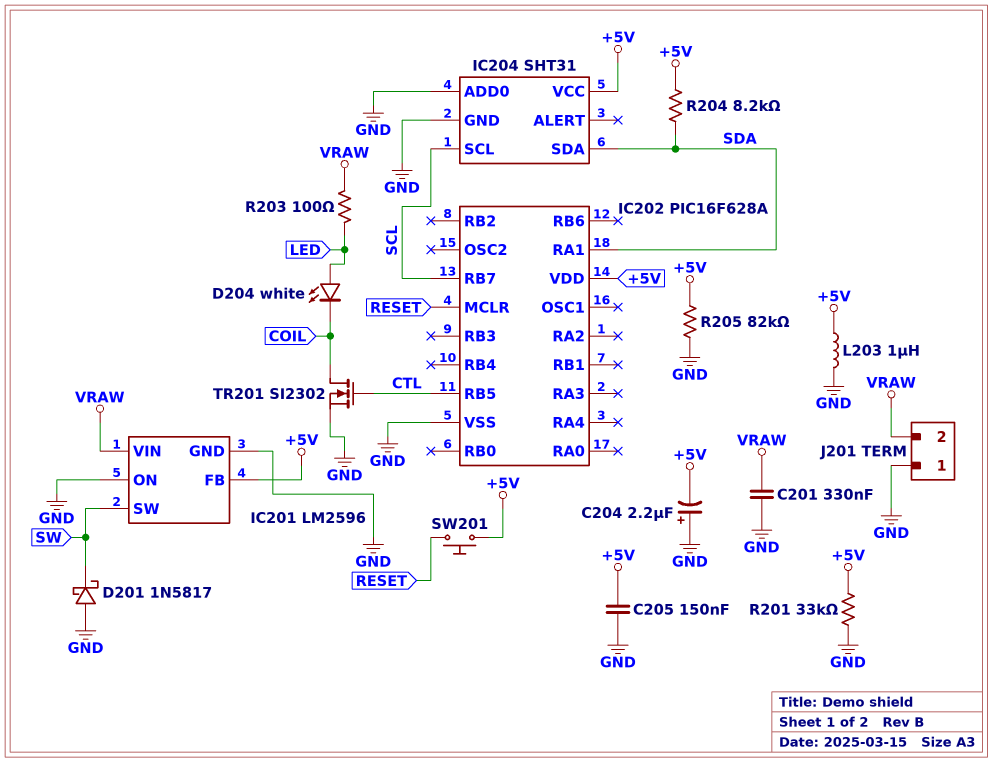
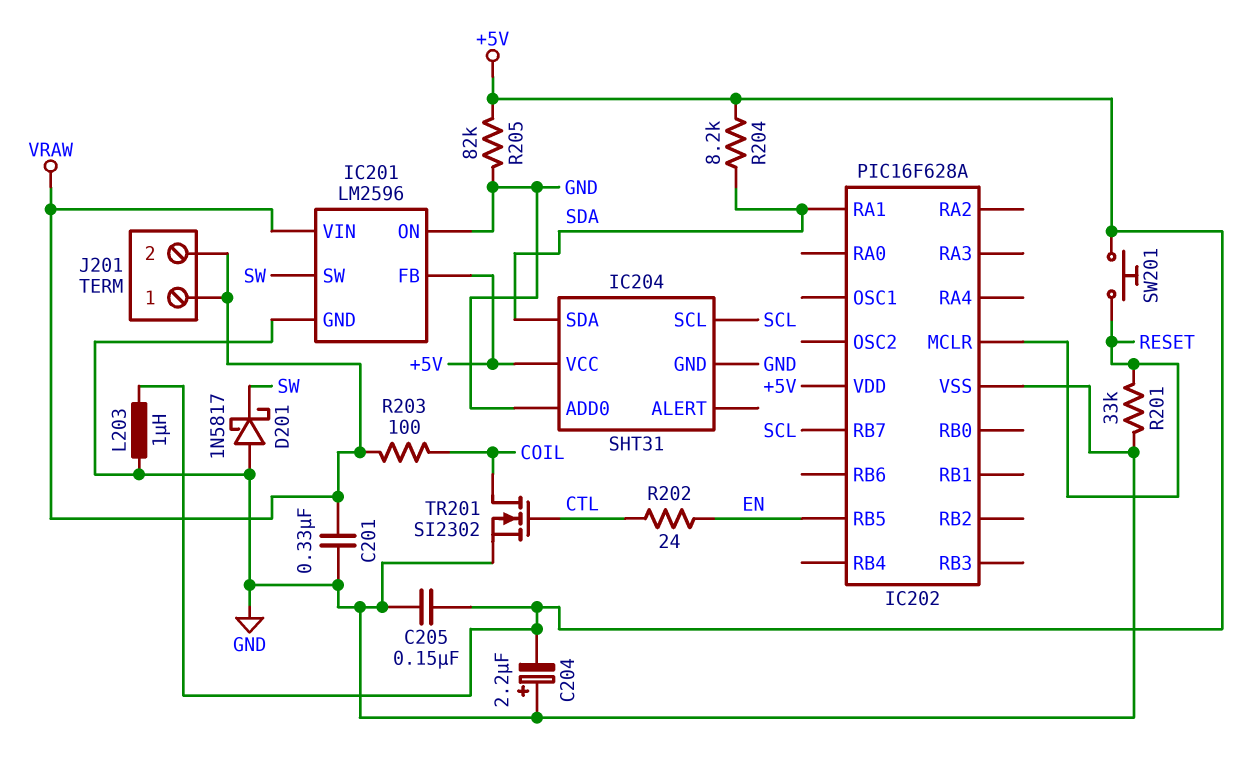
D204: LED white (A LED, K COIL) -> none
IC202 pin RB5: CTL -> EN
J201 pin 1: GND -> VRAW
R201: 33k (+5V, GND) -> 33k (GND, RESET)
R202: none -> 24 (CTL, EN)
R203: 100 (LED, VRAW) -> 100 (COIL, VRAW)

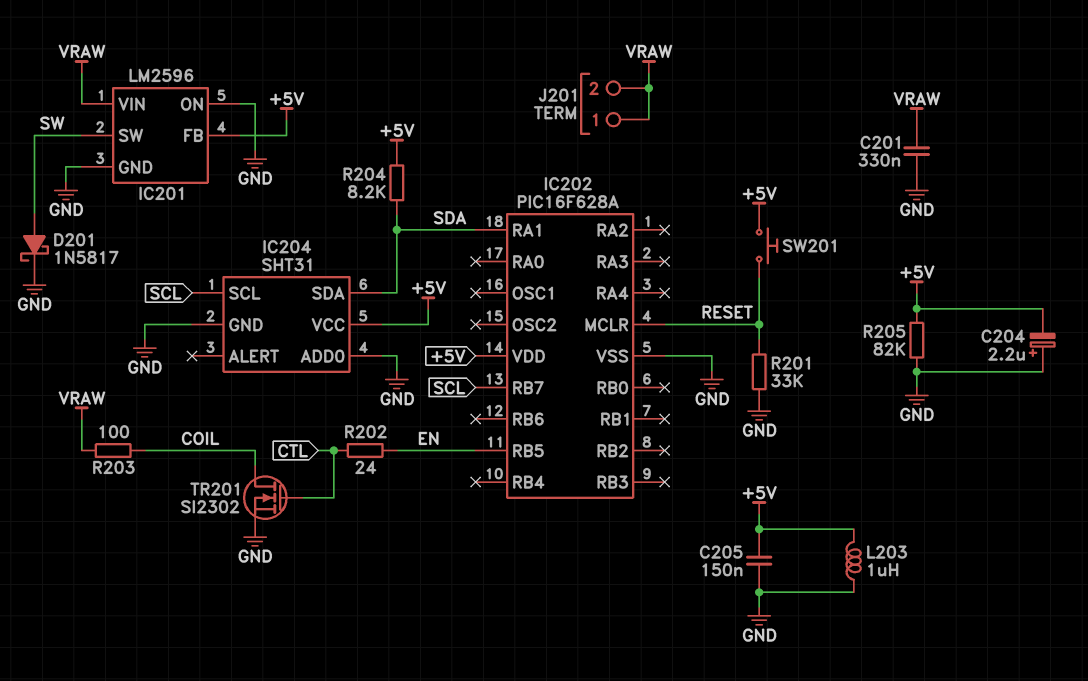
D201: schottky 1N5817 (A GND, K SW) -> schottky 1N5817 (A SW, K GND)

